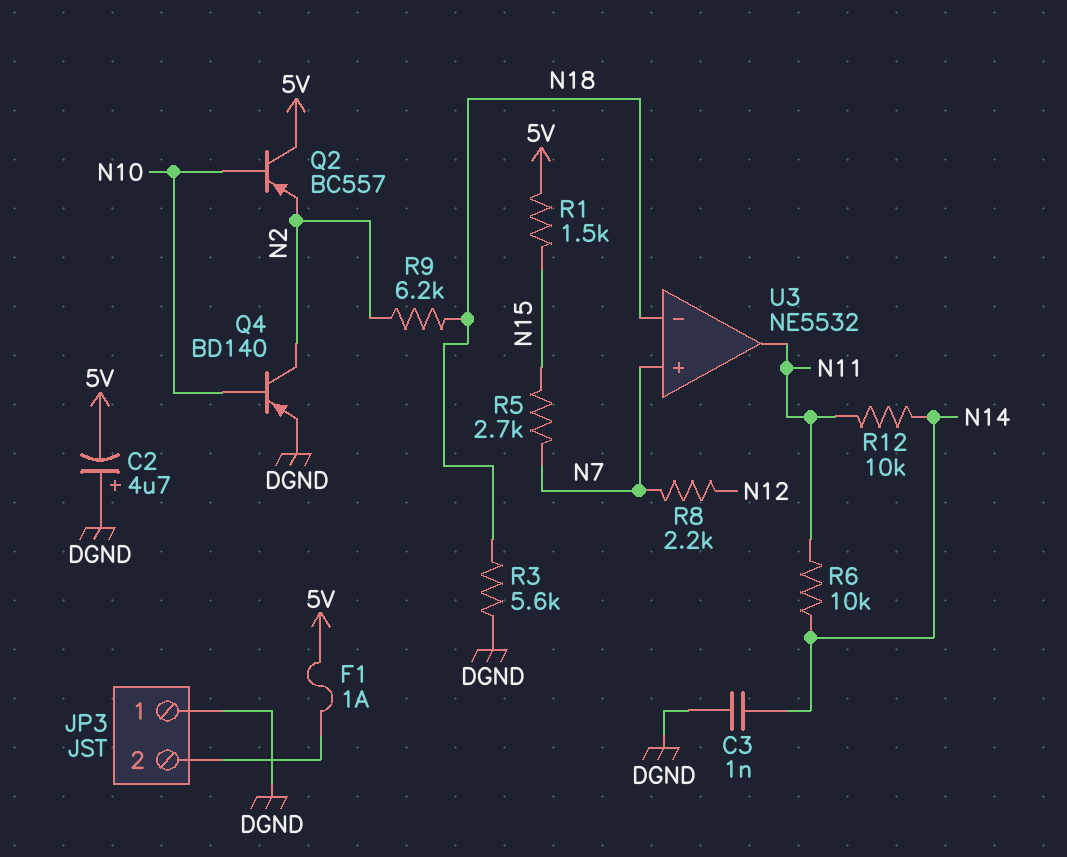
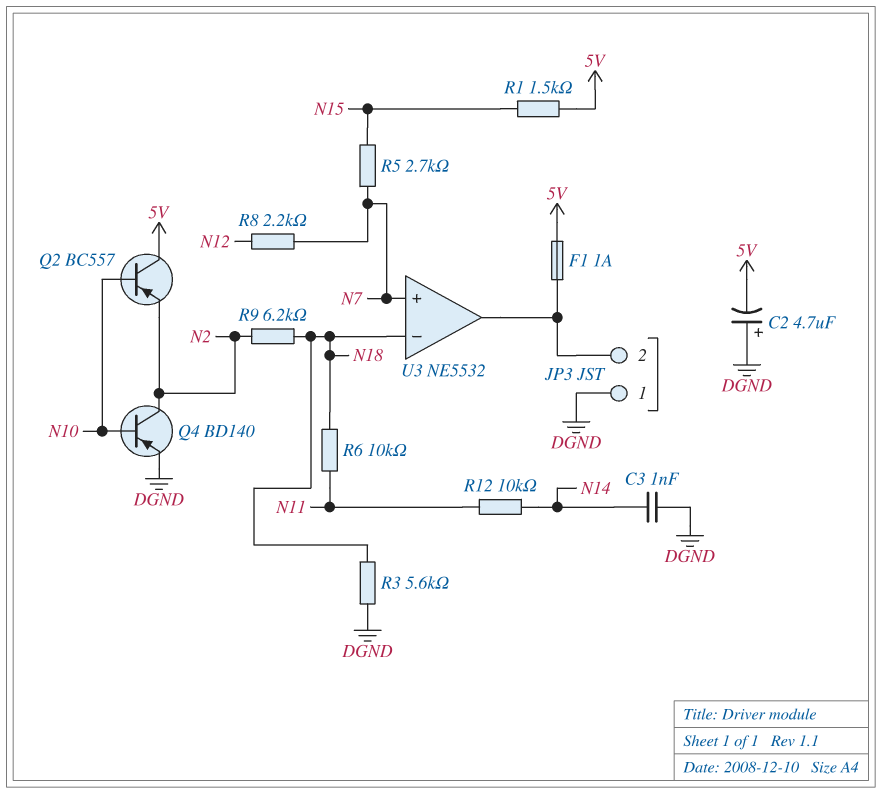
R6: 10k (N11, N14) -> 10k (N11, N18)
U3 pin out: N11 -> JP3/2

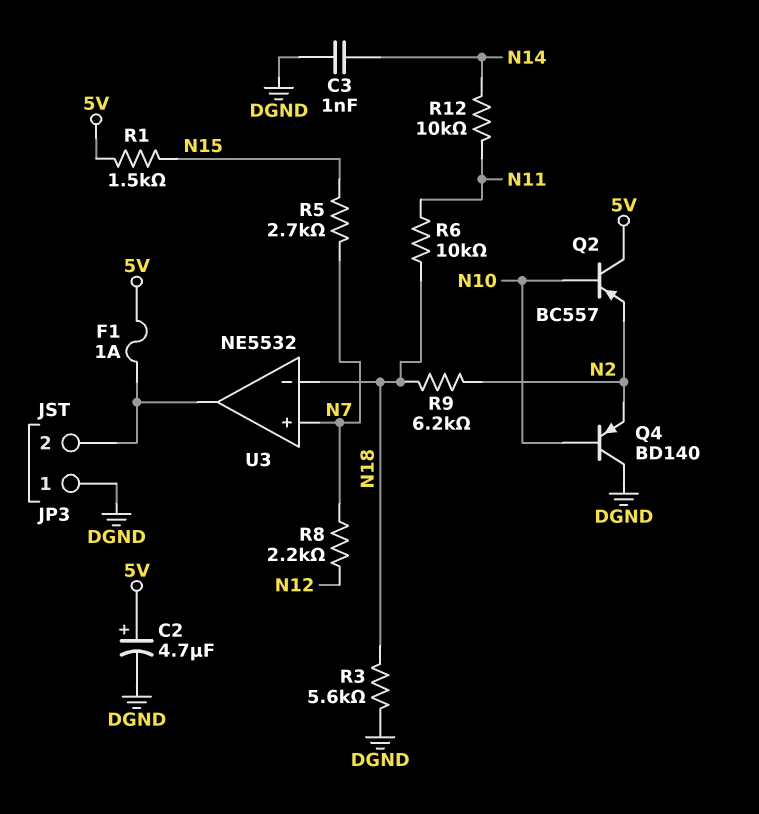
C2: 4.7uF (plus DGND, minus 5V) -> 4.7uF (plus 5V, minus DGND)
Q4: PNP BD140 (B N10, C N2, E DGND) -> PNP BD140 (B N10, C DGND, E N2)

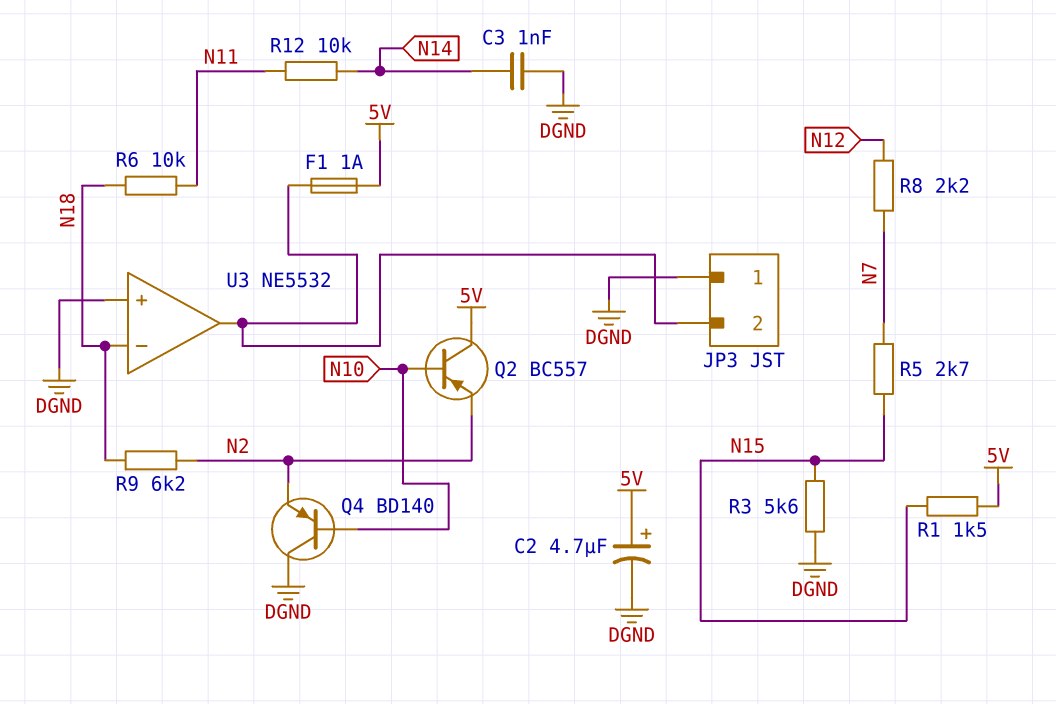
R3: 5.6k (DGND, N18) -> 5.6k (DGND, N15)
U3 pin in+: N7 -> DGND

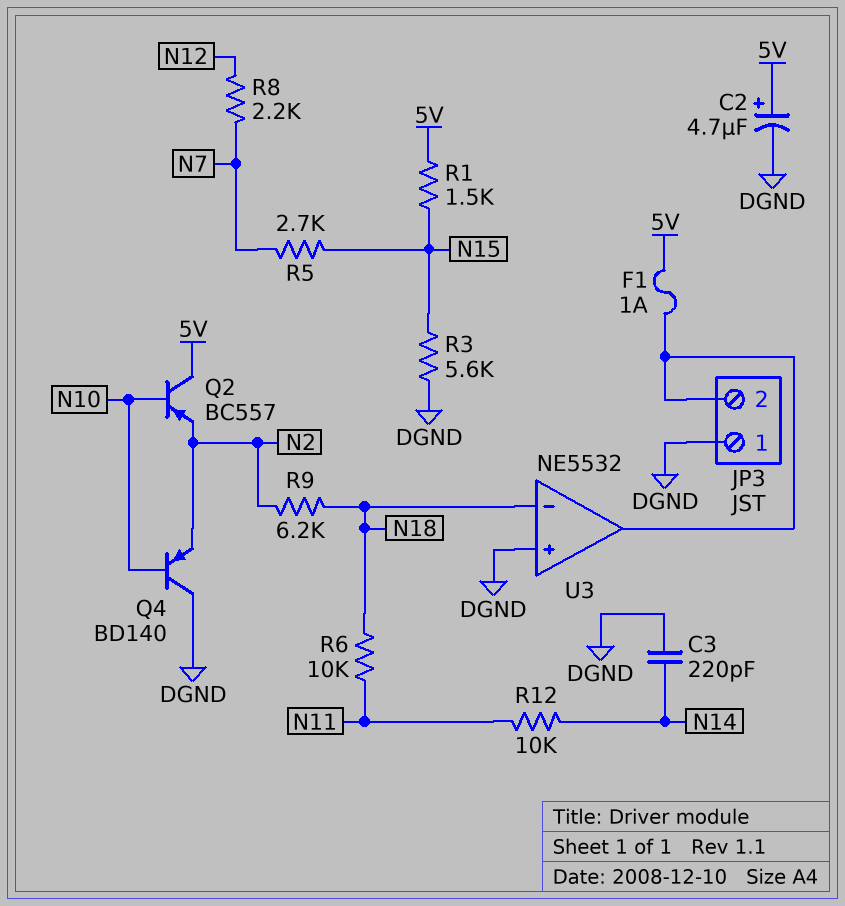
C3: 1nF (DGND, N14) -> 220pF (DGND, N14)

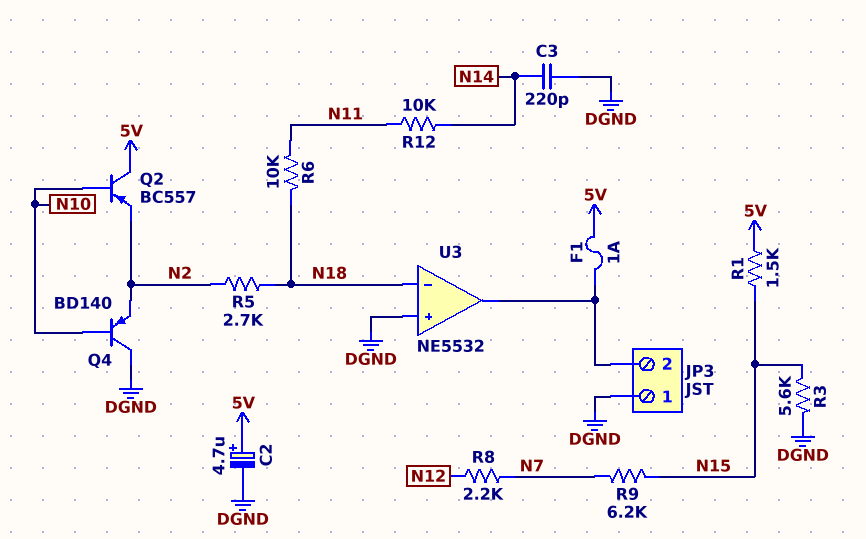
R5: 2.7k (N7, N15) -> 2.7k (N2, N18)
R9: 6.2k (N2, N18) -> 6.2k (N7, N15)

